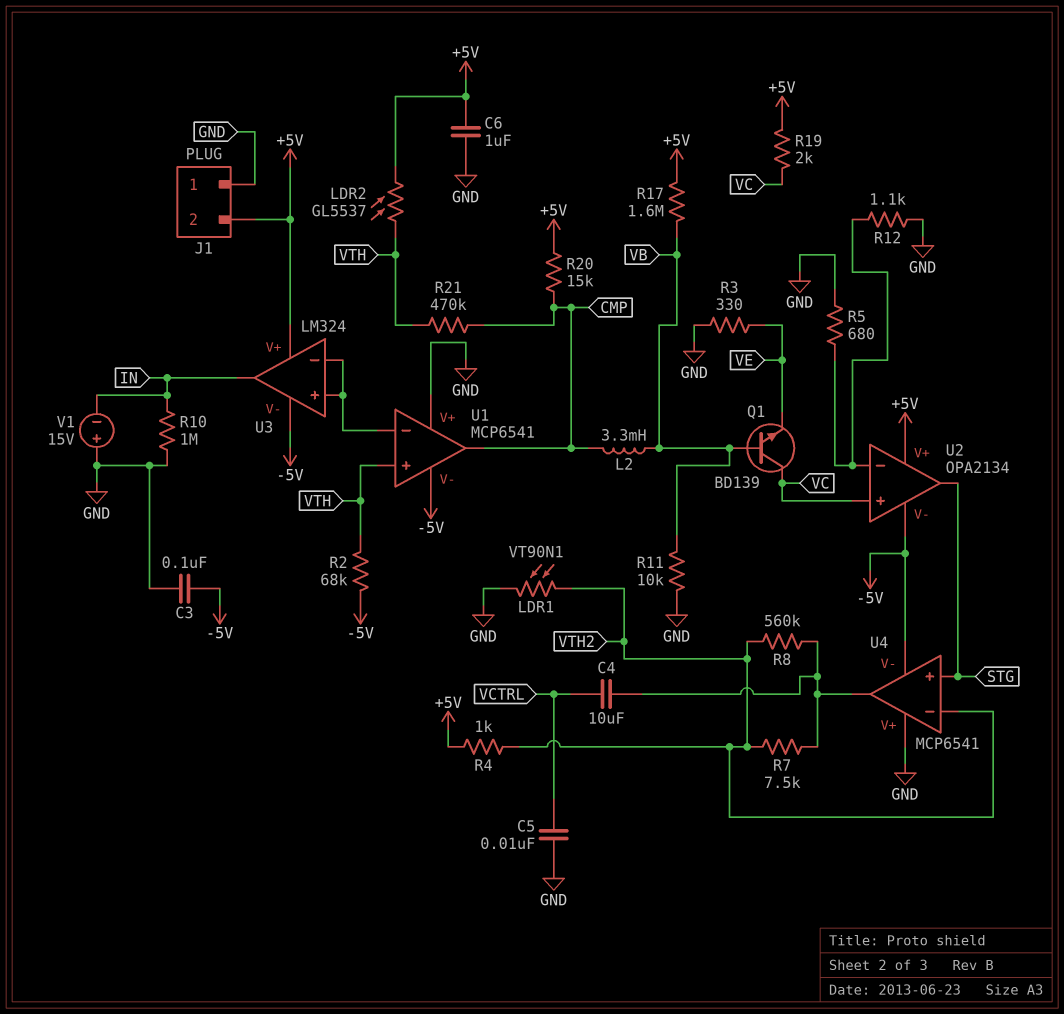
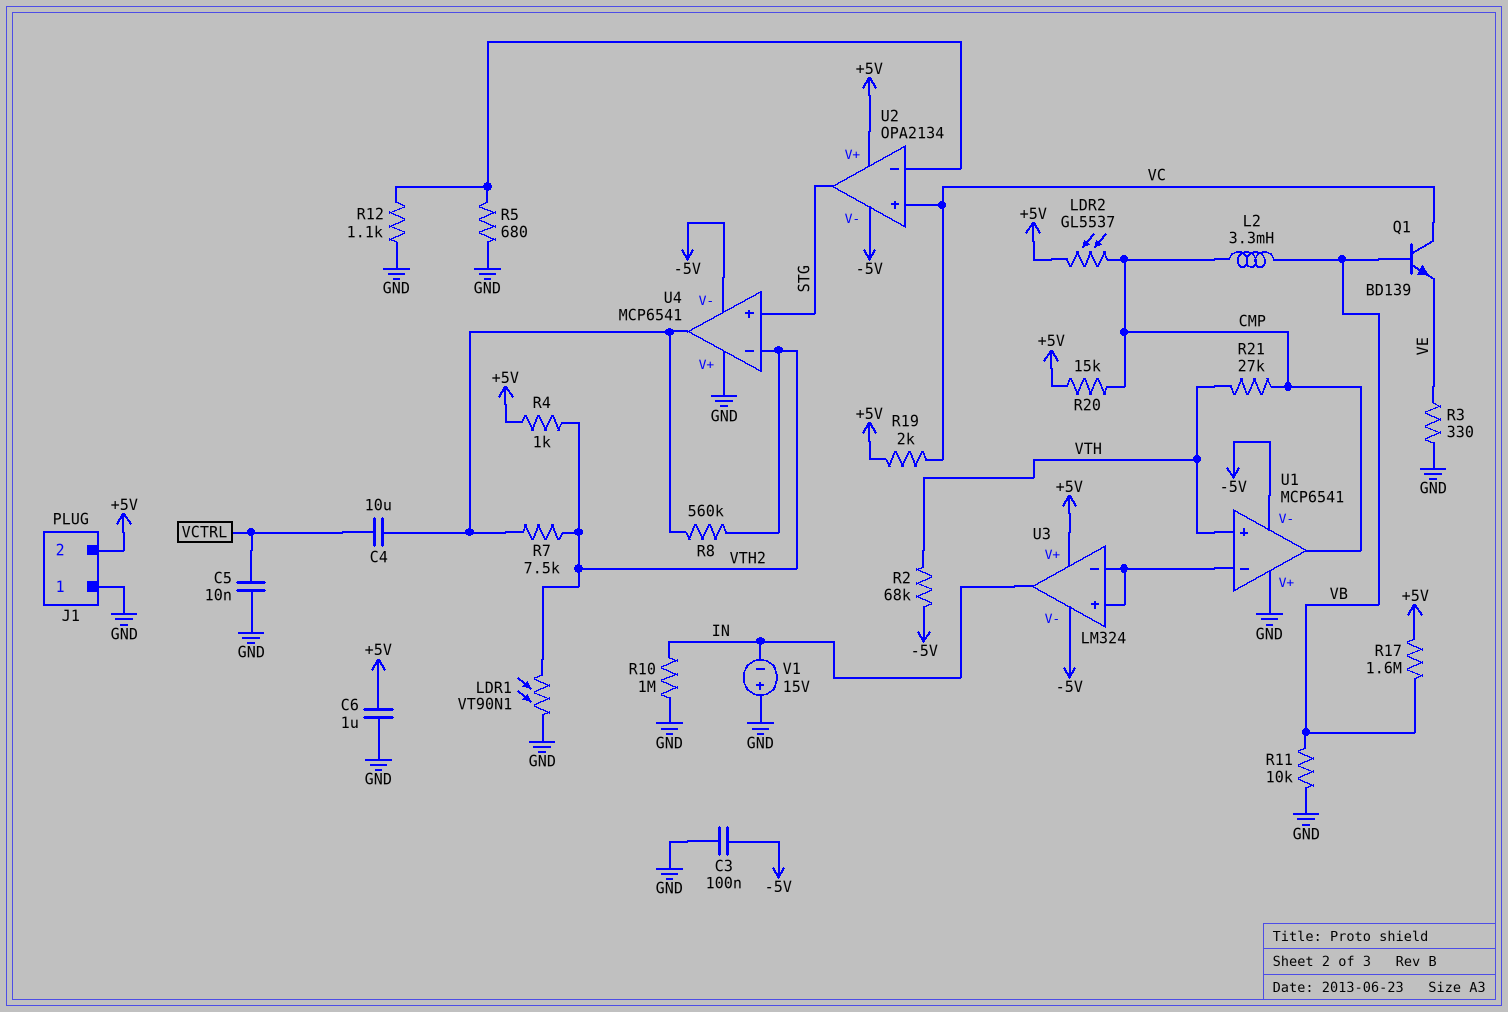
LDR2: GL5537 (+5V, VTH) -> GL5537 (+5V, CMP)
R21: 470k (CMP, VTH) -> 27k (CMP, VTH)

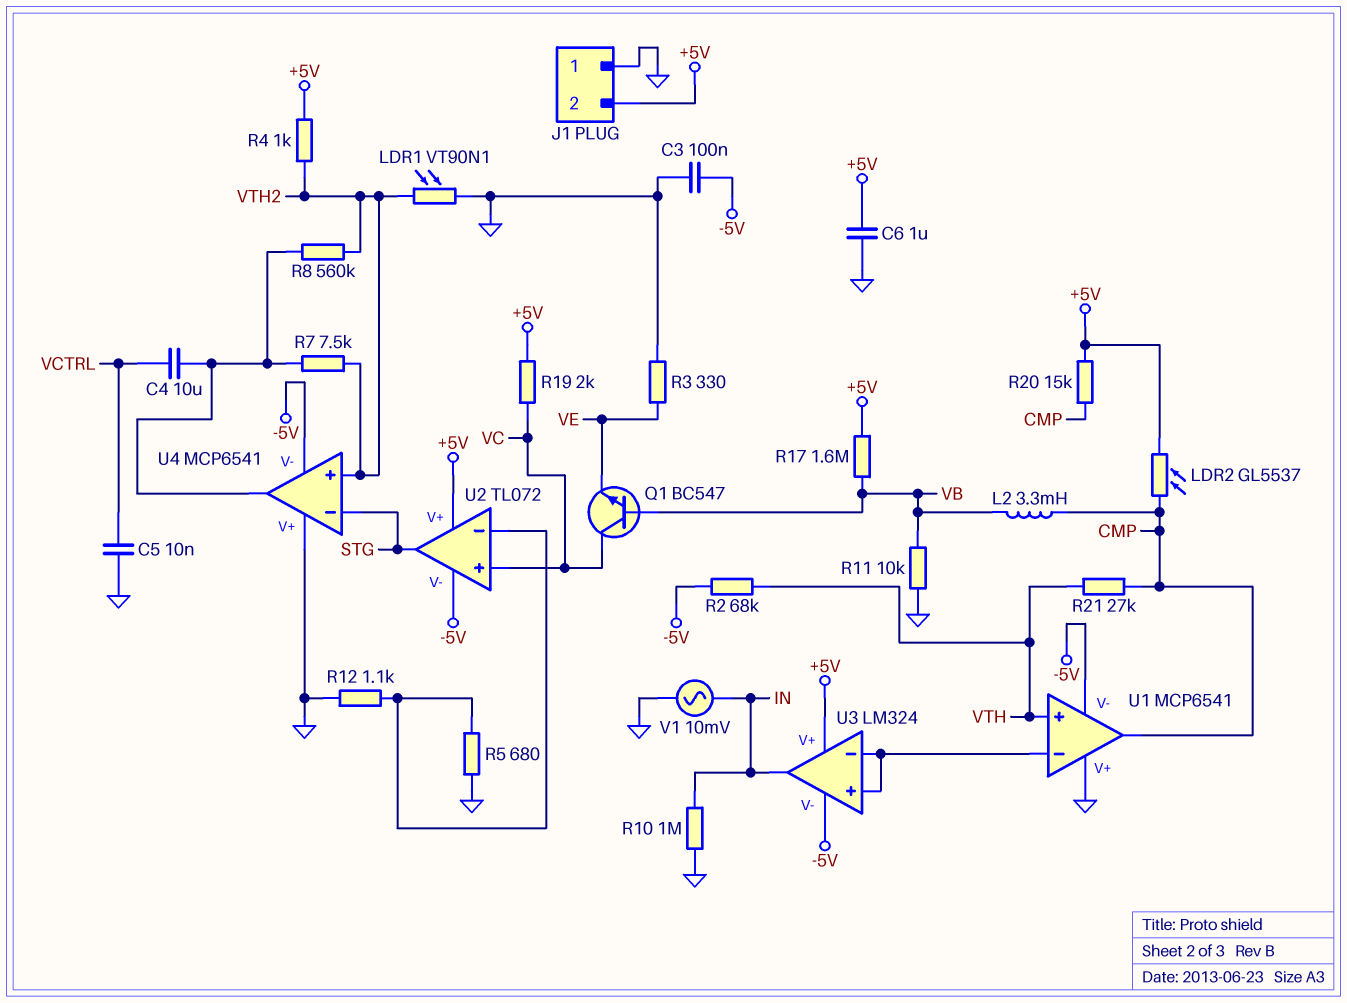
Q1: NPN BD139 (B VB, C VC, E VE) -> NPN BC547 (B VB, C VC, E VE)
U2: OPA2134 -> TL072
U4 pin in+: STG -> VTH2
U4 pin in-: VTH2 -> STG
V1: 15V (plus GND, minus IN) -> AC 10mV (GND, IN)

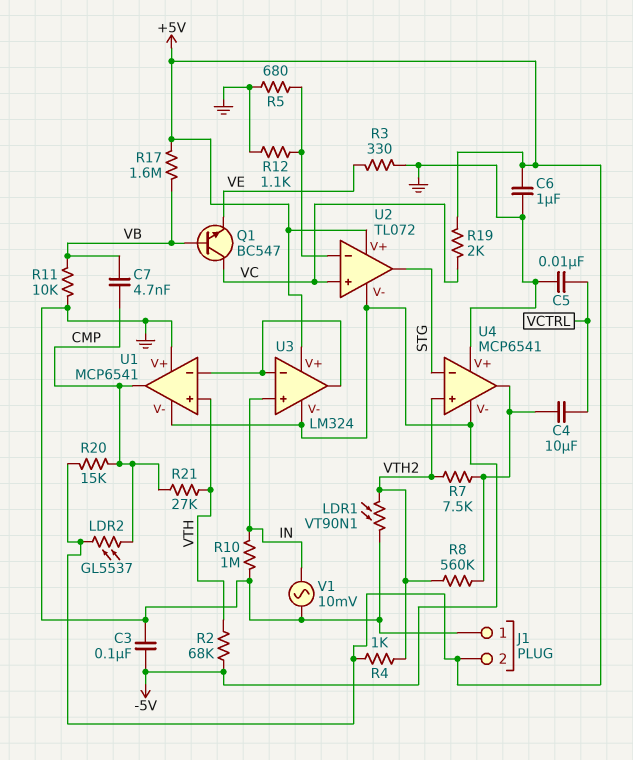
C7: none -> 4.7nF (CMP, VB)
L2: 3.3mH (CMP, VB) -> none
U3 pin in+: U1/in- -> IN
U3 pin out: IN -> U1/in-

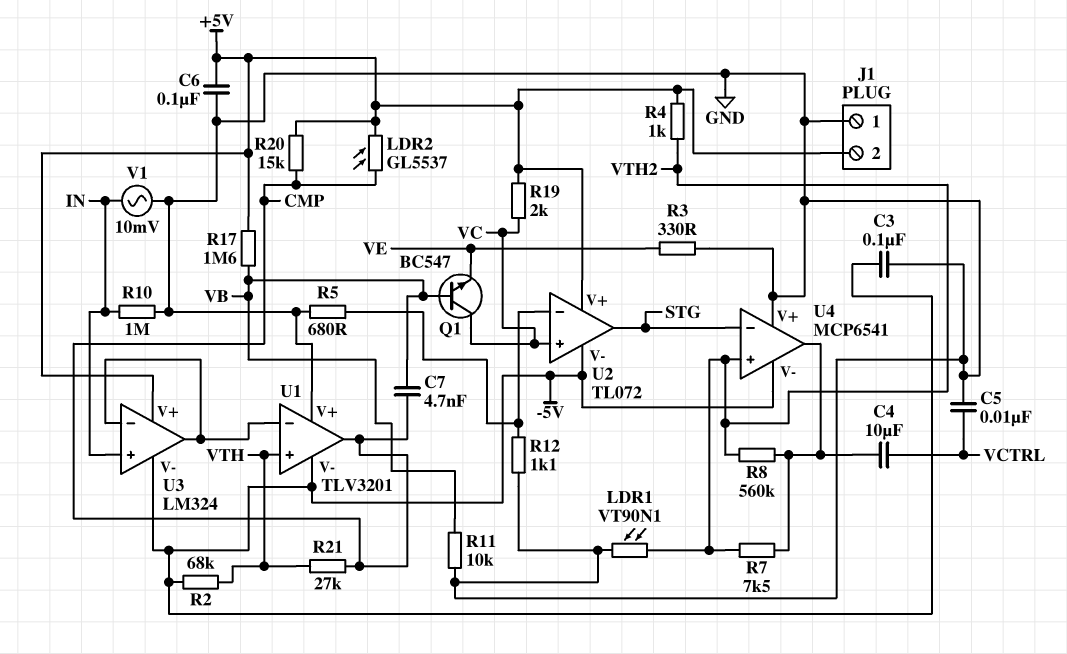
C6: 1uF (+5V, GND) -> 100nF (+5V, GND)
U1: MCP6541 -> TLV3201

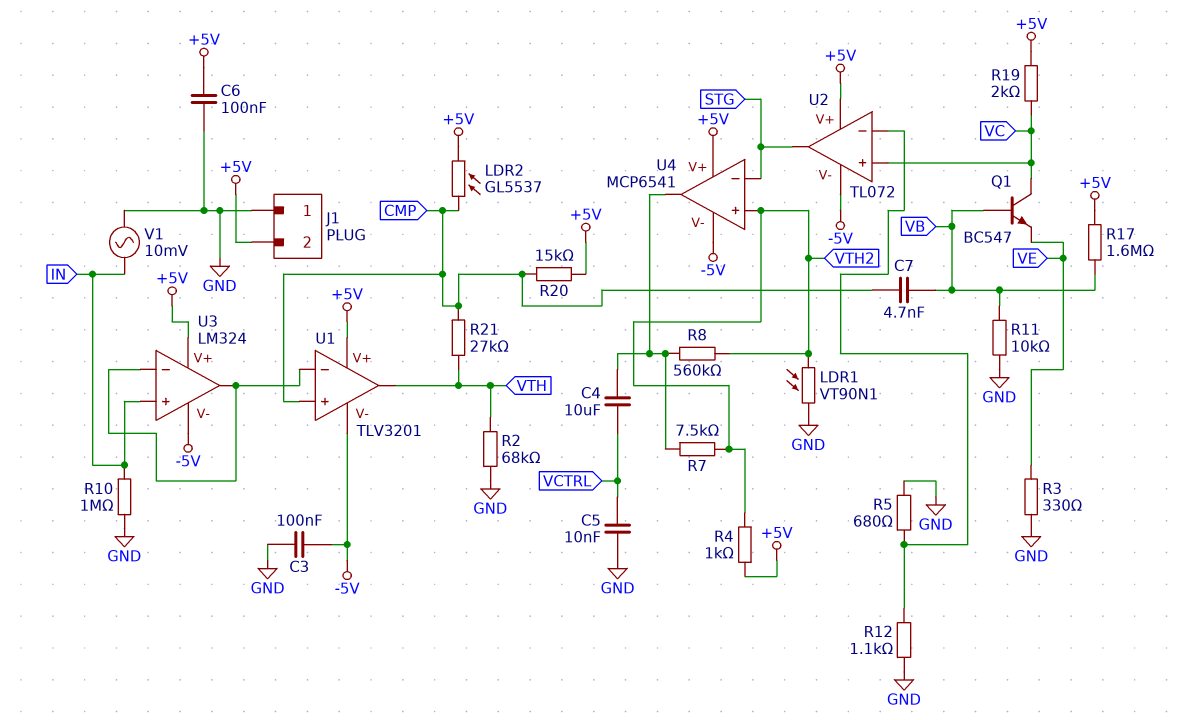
R2: 68k (-5V, VTH) -> 68k (GND, VTH)
U1 pin V+: GND -> +5V
U1 pin in+: VTH -> CMP
U1 pin out: CMP -> VTH
U4 pin V+: GND -> +5V

